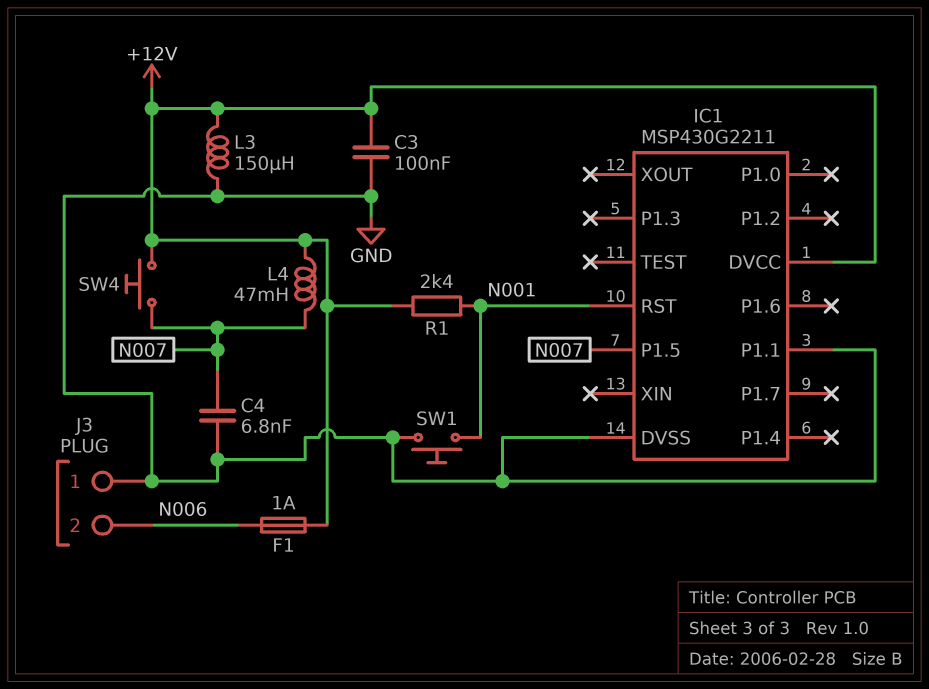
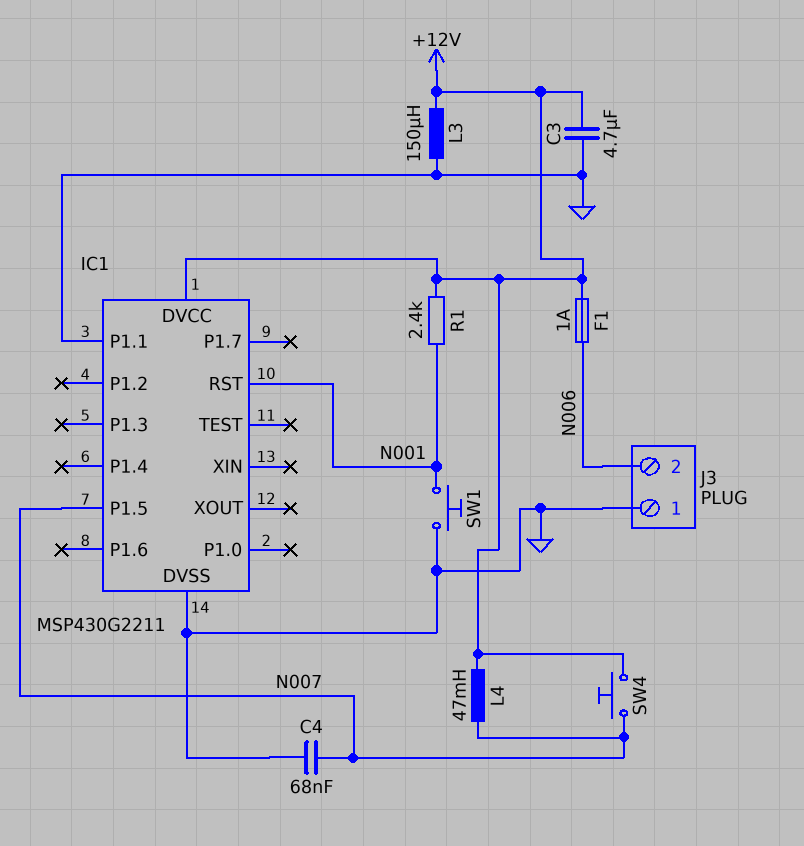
C3: 100nF (+12V, GND) -> 4.7uF (+12V, GND)
C4: 6.8nF (GND, N007) -> 68nF (GND, N007)

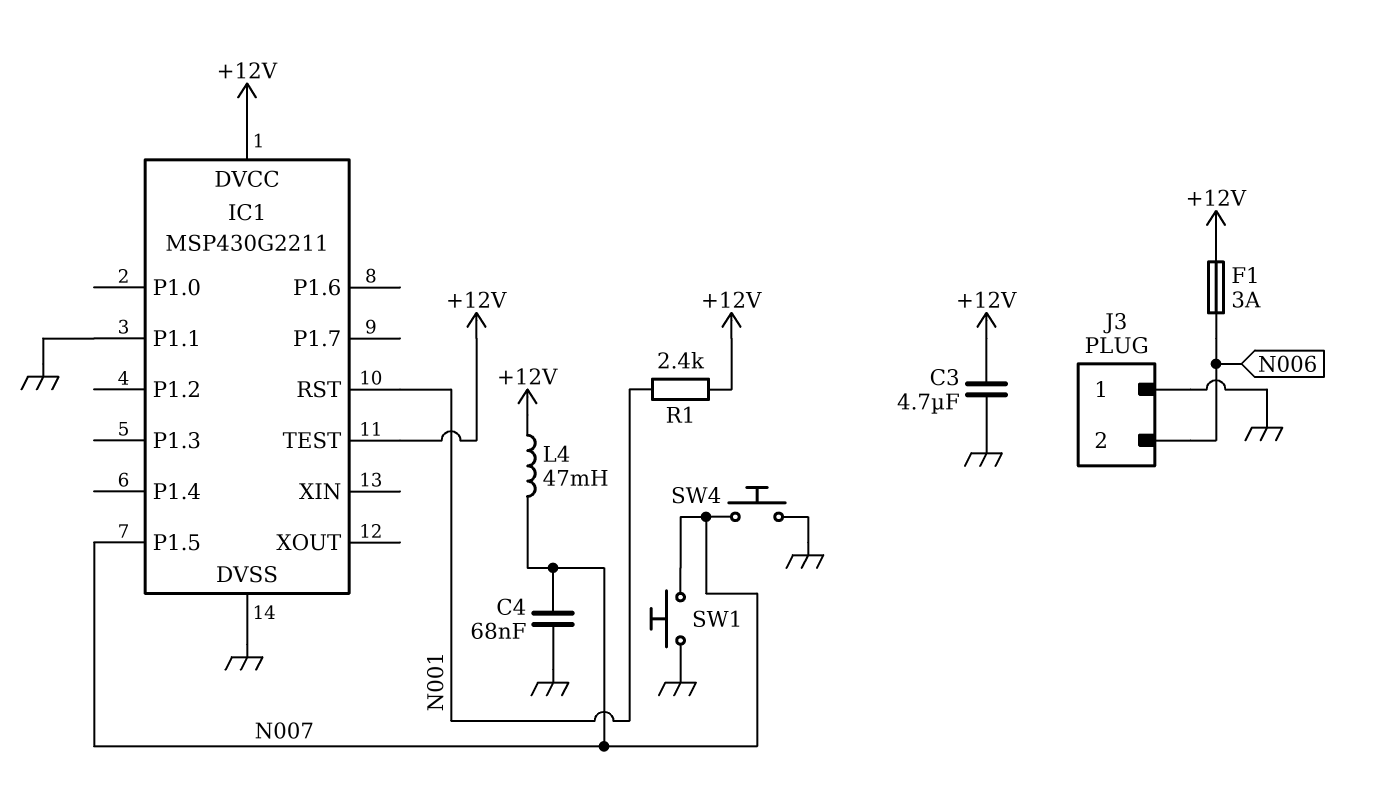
F1: 1A (+12V, N006) -> 3A (+12V, N006)
IC1 pin TEST: none -> +12V
L3: 150uH (+12V, GND) -> none
SW1: button (GND, N001) -> button (GND, N007)
SW4: button (+12V, N007) -> button (GND, N007)

